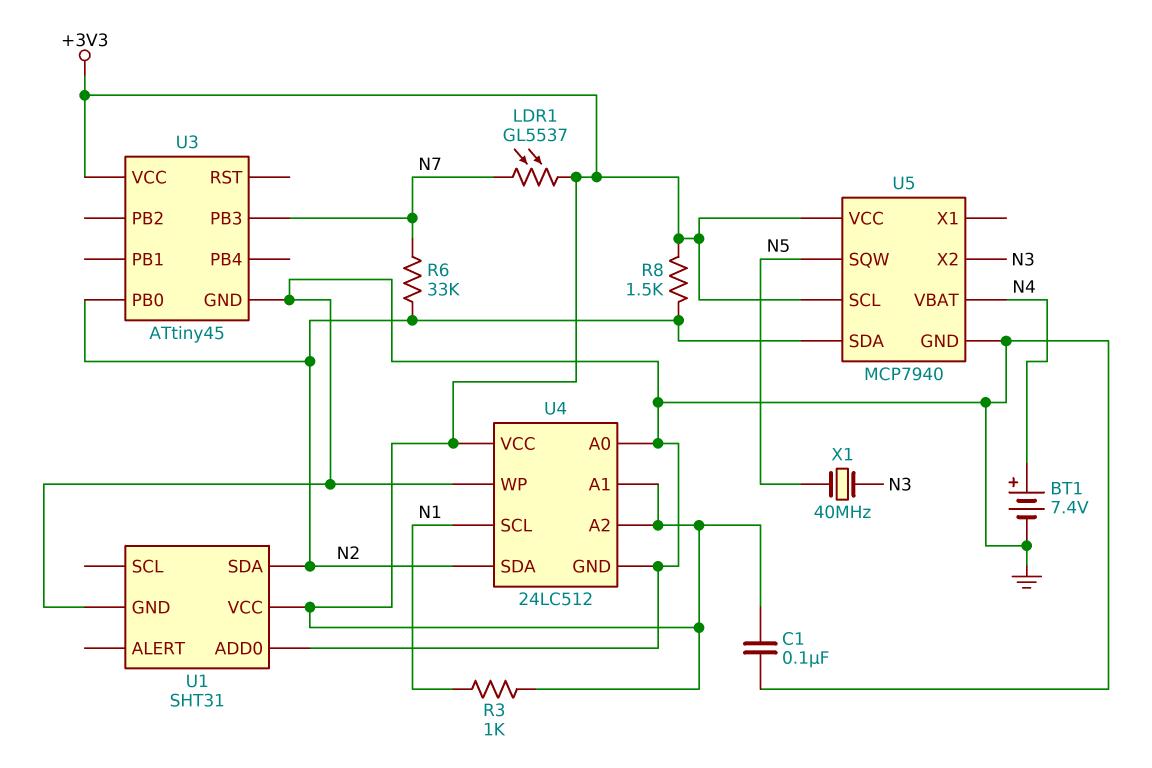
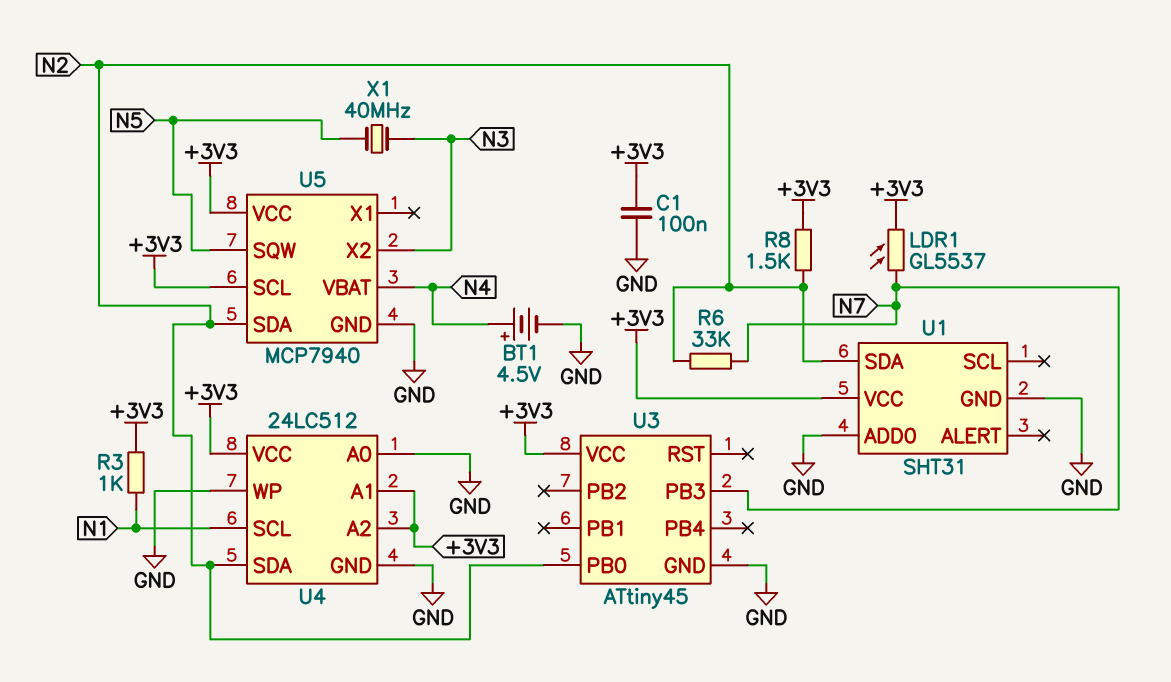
BT1: 7.4V (plus N4, minus GND) -> 4.5V (plus N4, minus GND)

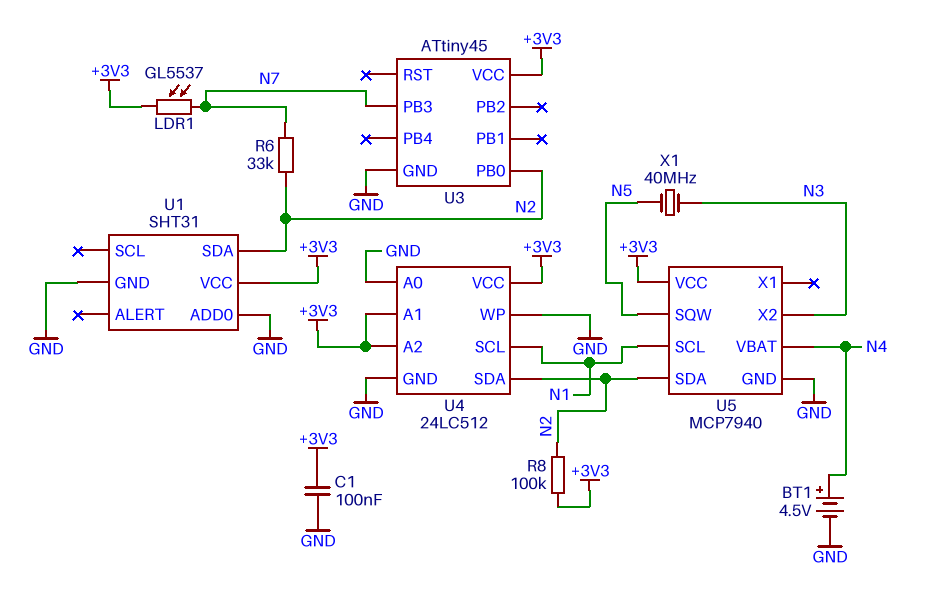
R3: 1k (+3V3, N1) -> none
R8: 1.5k (+3V3, N2) -> 100k (+3V3, N2)
U5 pin SCL: +3V3 -> N1

